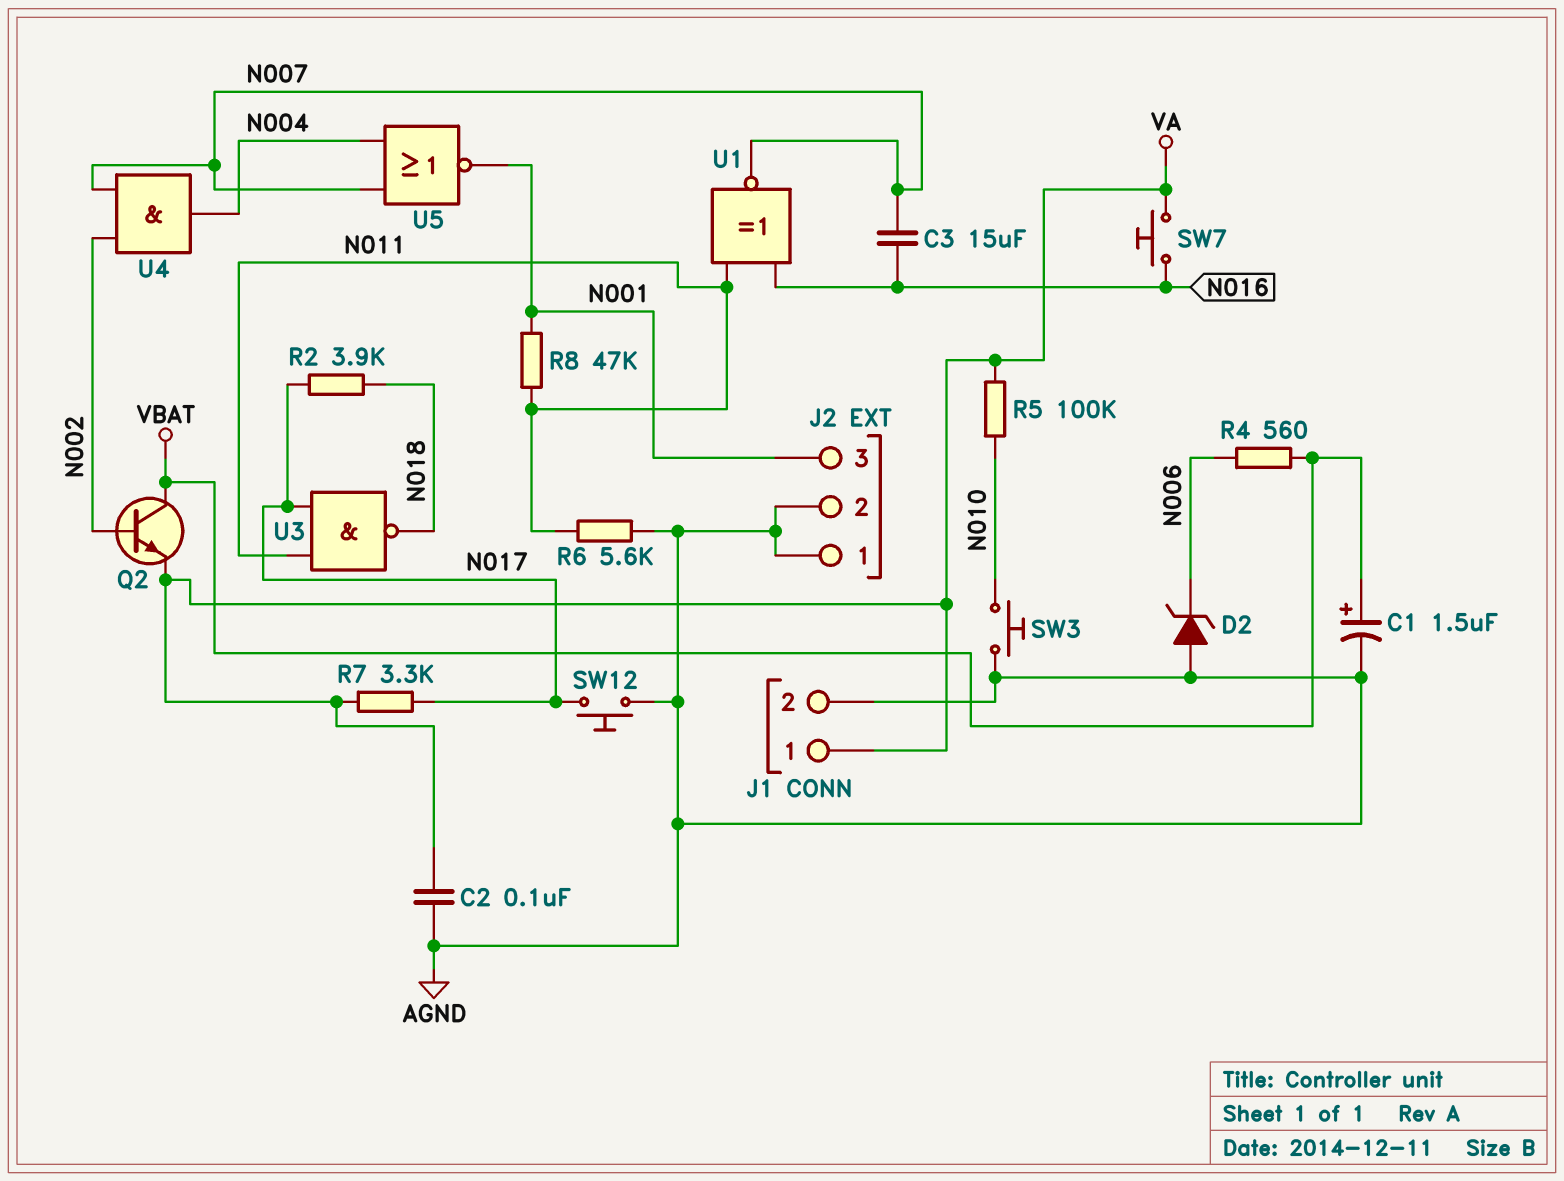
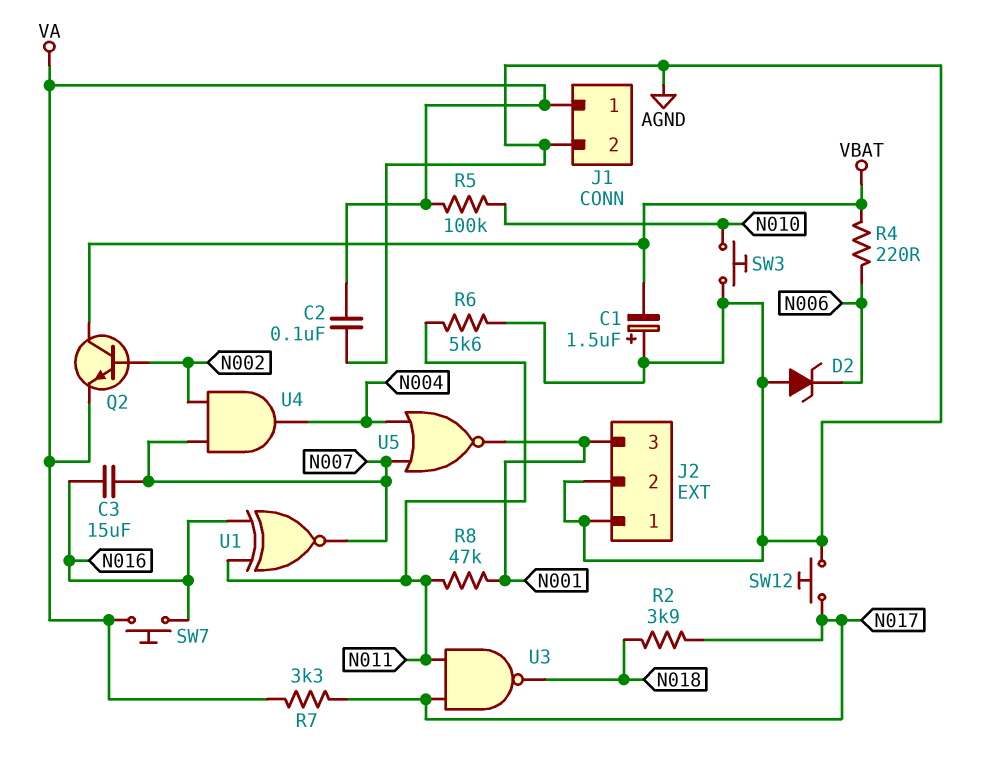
C1: 1.5uF (plus VBAT, minus AGND) -> 1.5uF (plus AGND, minus VBAT)
R4: 560 (N006, VBAT) -> 220 (N006, VBAT)

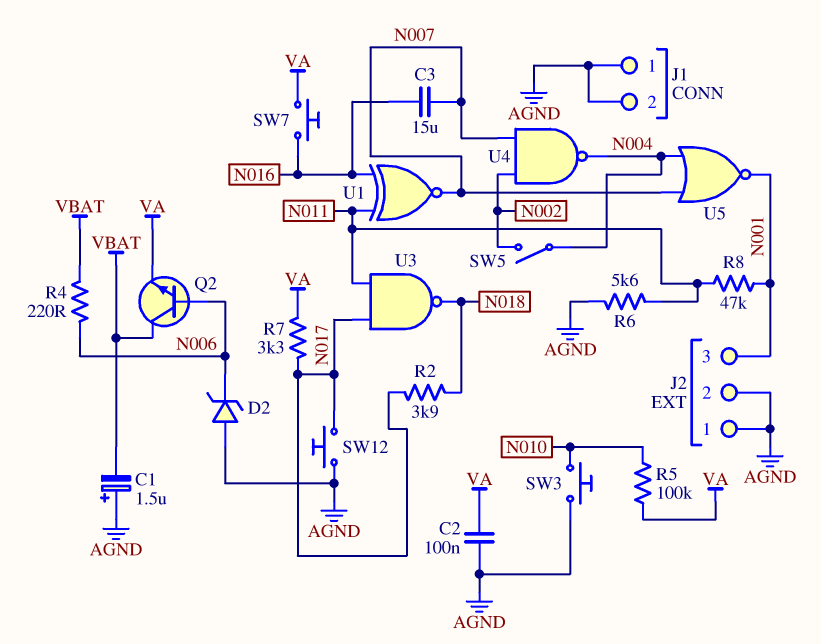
J1 pin 1: VA -> AGND
Q2: NPN (B N002, C VBAT, E VA) -> NPN (B N006, C VBAT, E VA)
SW5: none -> switch (N002, N004)
U4: AND (in N002, in N007, out N004) -> NAND (in N002, in N007, out N004)

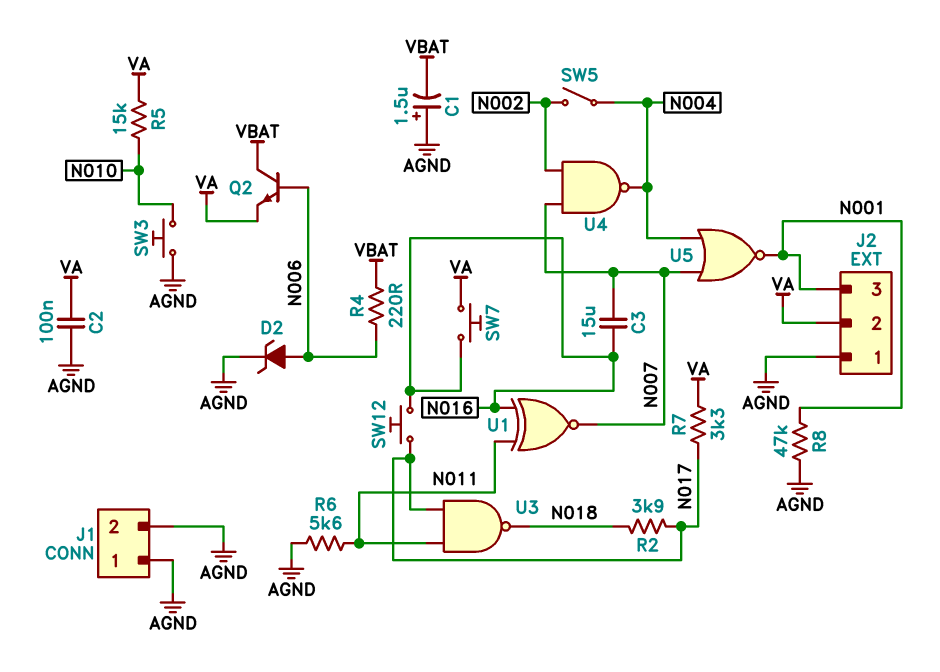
D2: zener (A AGND, K N006) -> zener (A N006, K AGND)
J2 pin 2: AGND -> VA
R5: 100k (N010, VA) -> 15k (N010, VA)
R8: 47k (N001, N011) -> 47k (AGND, N001)
SW12: button (AGND, N017) -> button (N016, N017)

